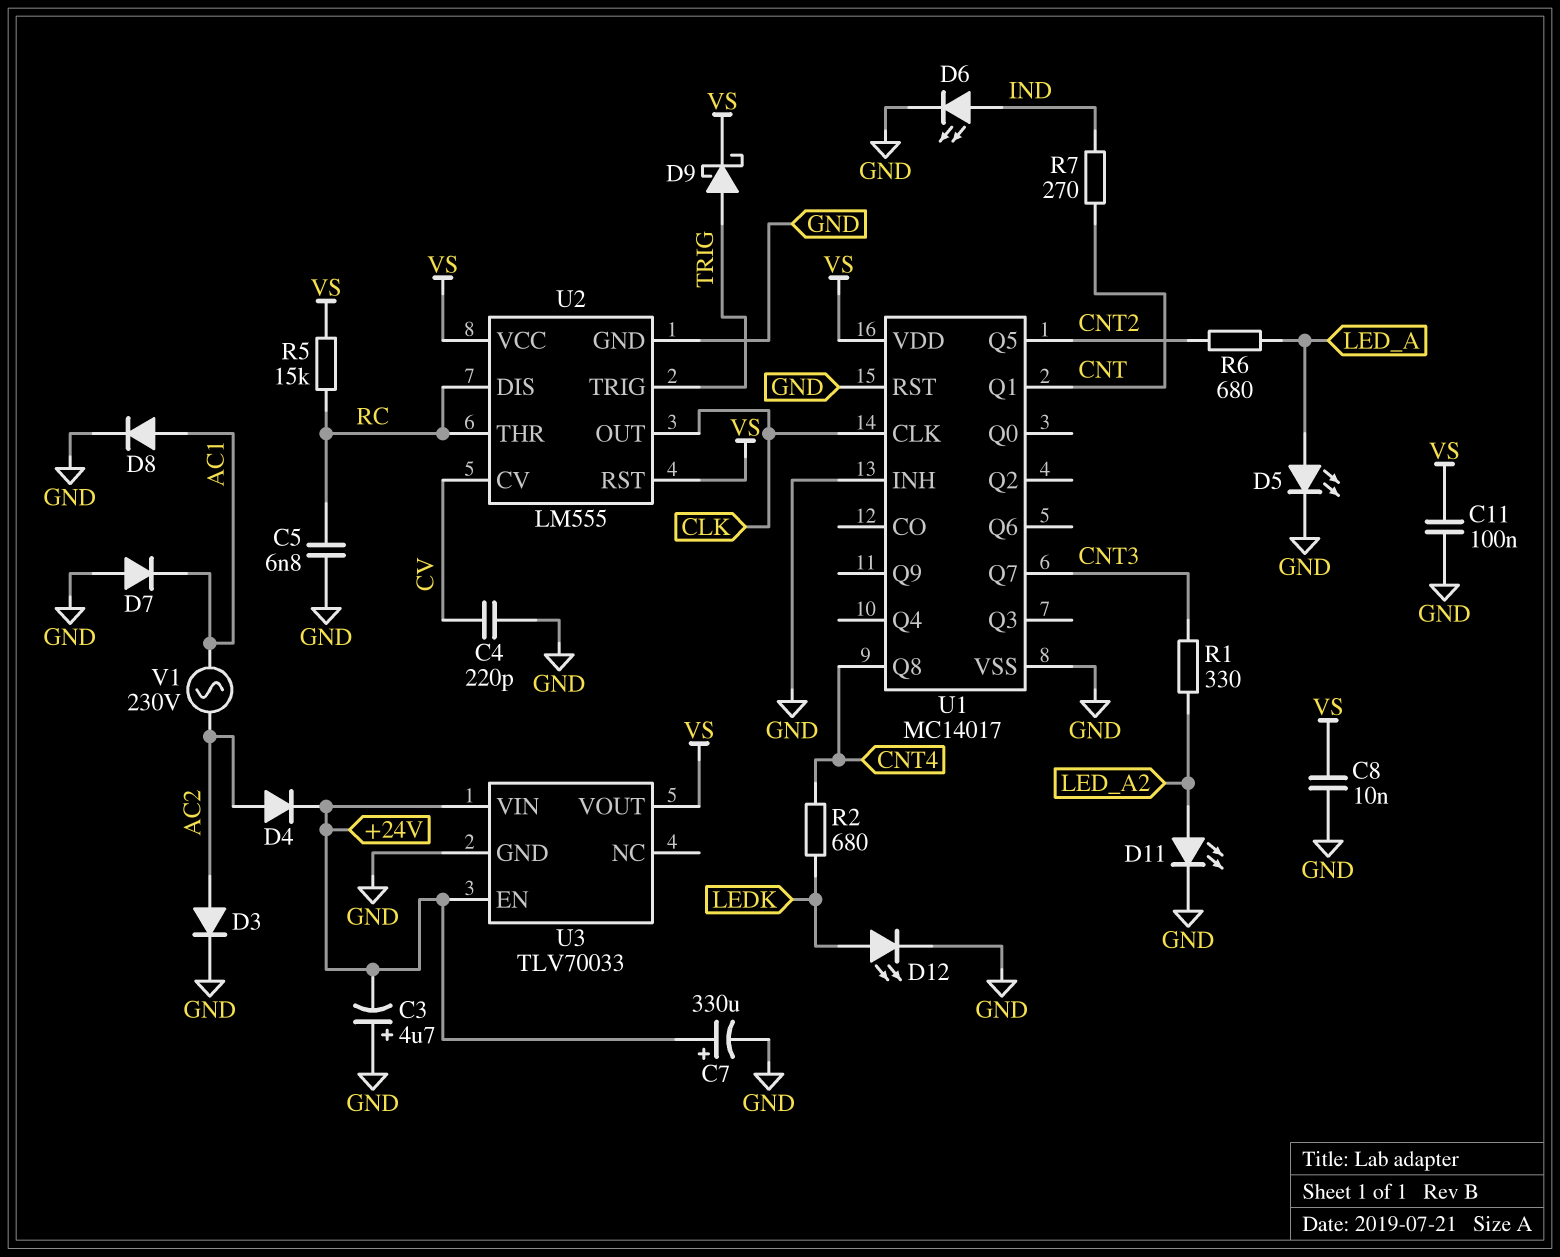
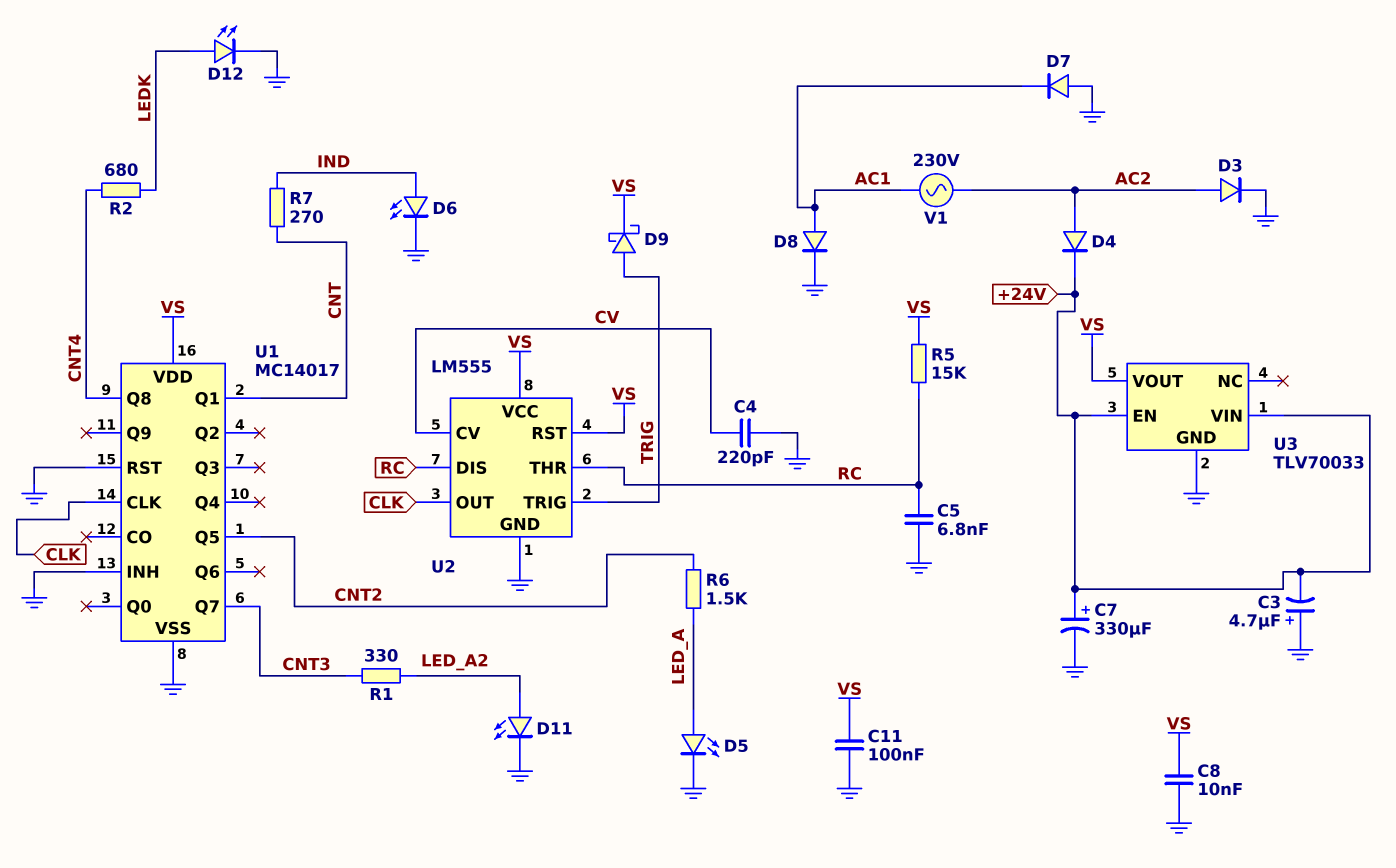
R6: 680 (CNT2, LED_A) -> 1.5k (CNT2, LED_A)

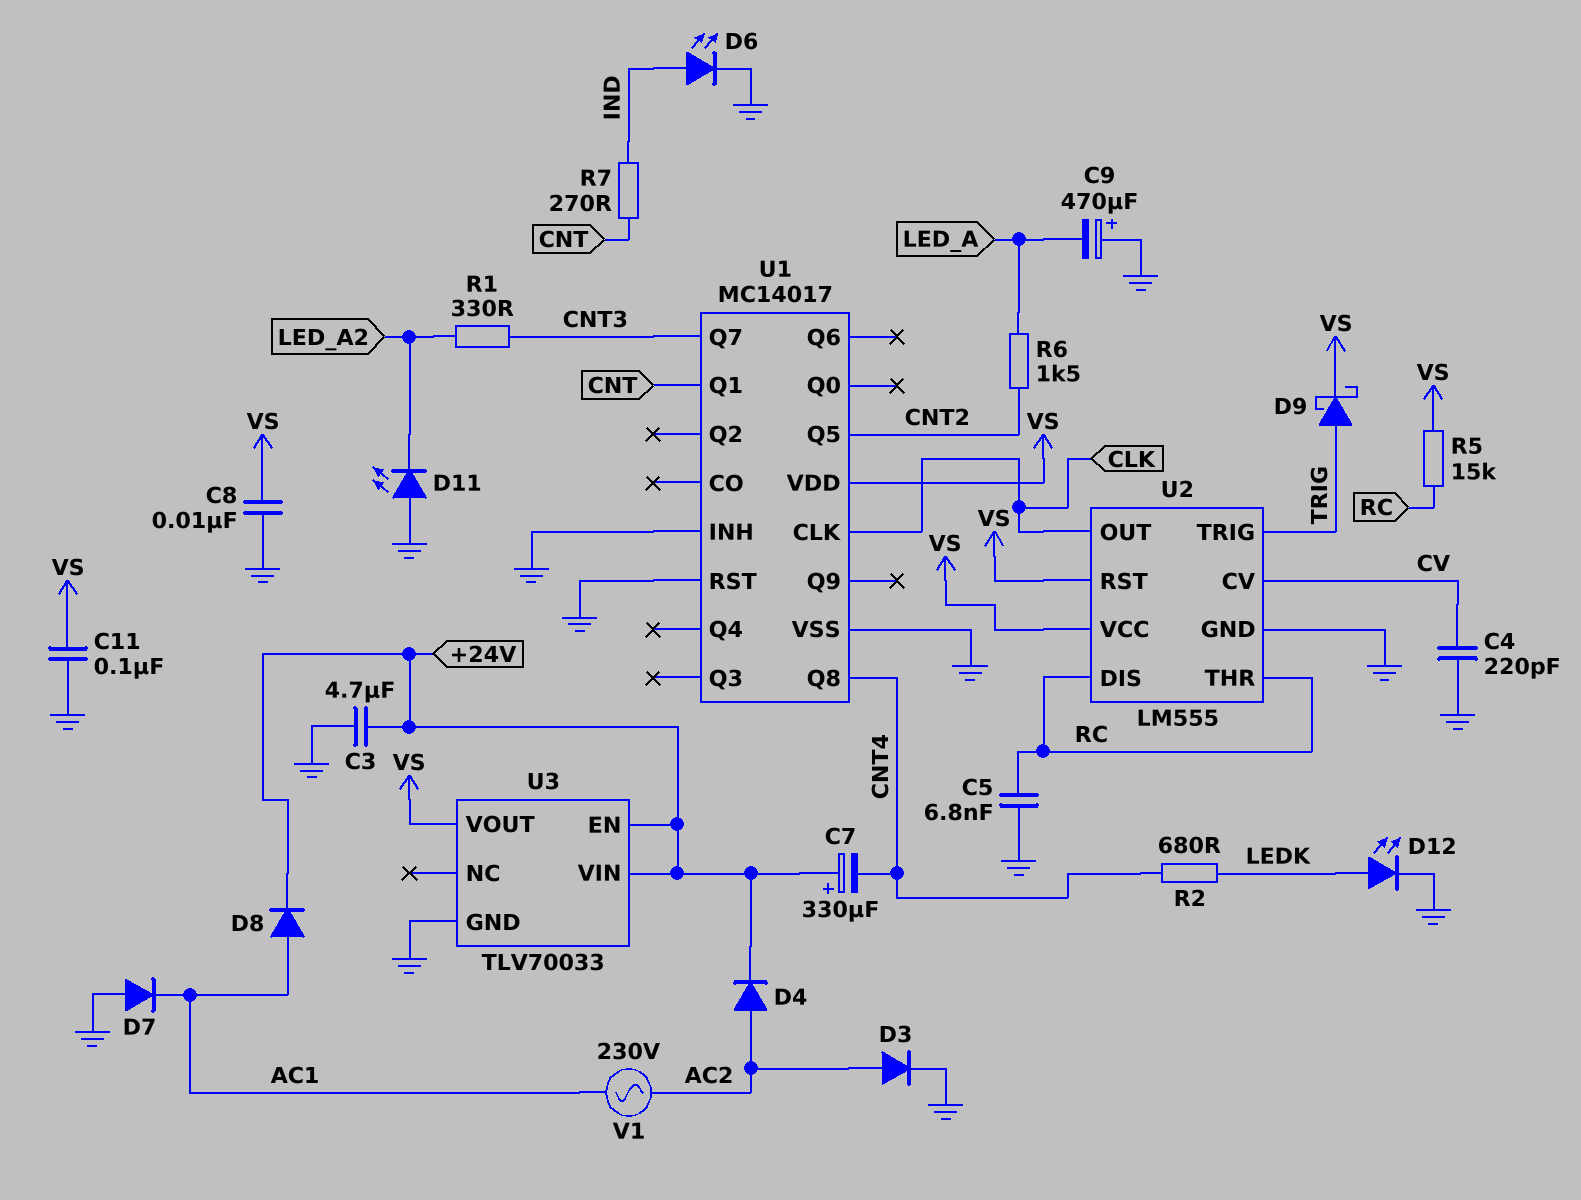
C3: 4.7uF (plus GND, minus +24V) -> 4.7uF (+24V, GND)
C7: 330uF (plus +24V, minus GND) -> 330uF (plus +24V, minus CNT4)
C9: none -> 470uF (plus GND, minus LED_A)
D5: LED (A LED_A, K GND) -> none
D8: diode (A AC1, K GND) -> diode (A AC1, K +24V)
D11: LED (A LED_A2, K GND) -> LED (A GND, K LED_A2)

